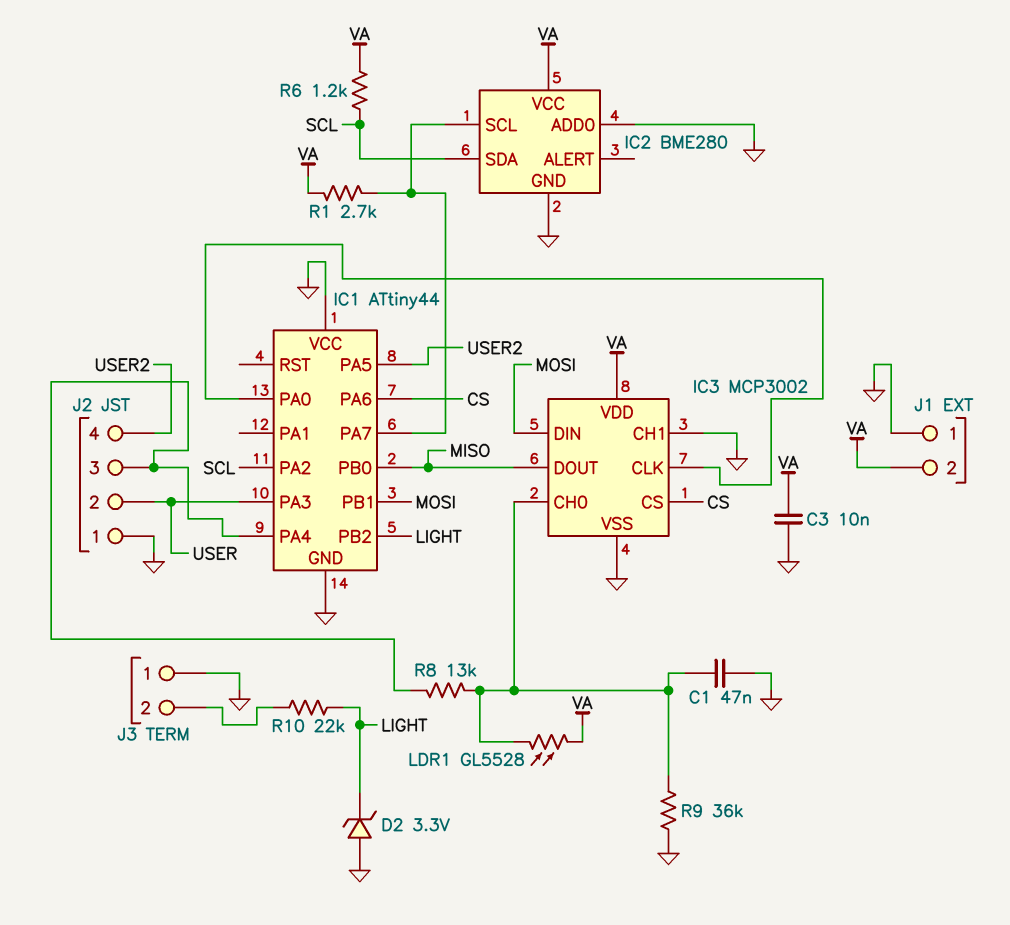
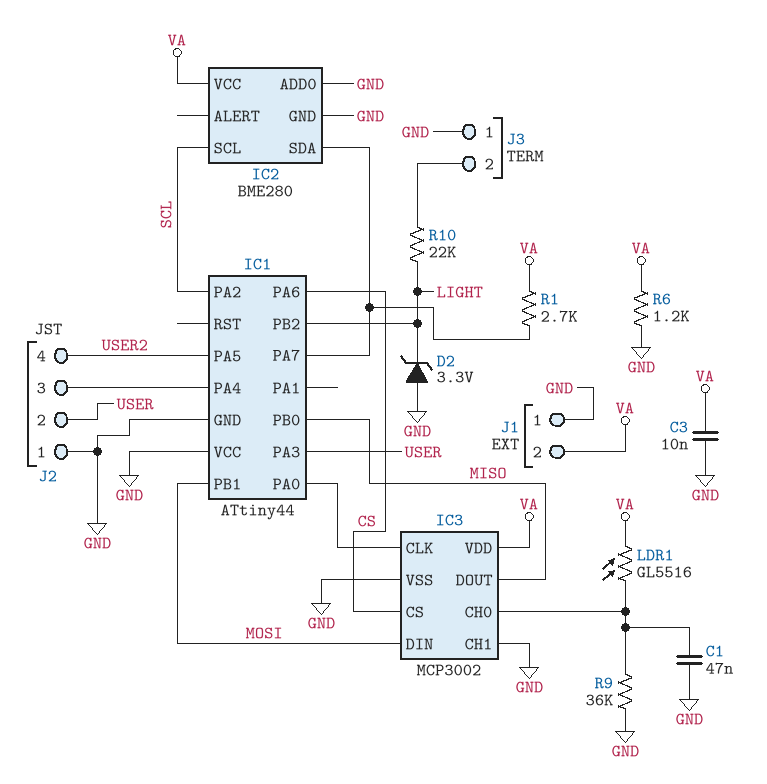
IC2 pin SCL: IC1/PA7 -> SCL
IC2 pin SDA: SCL -> IC1/PA7
LDR1: GL5528 (IC3/CH0, VA) -> GL5516 (IC3/CH0, VA)
R6: 1.2k (SCL, VA) -> 1.2k (GND, VA)
R8: 13k (IC1/PA4, IC3/CH0) -> none

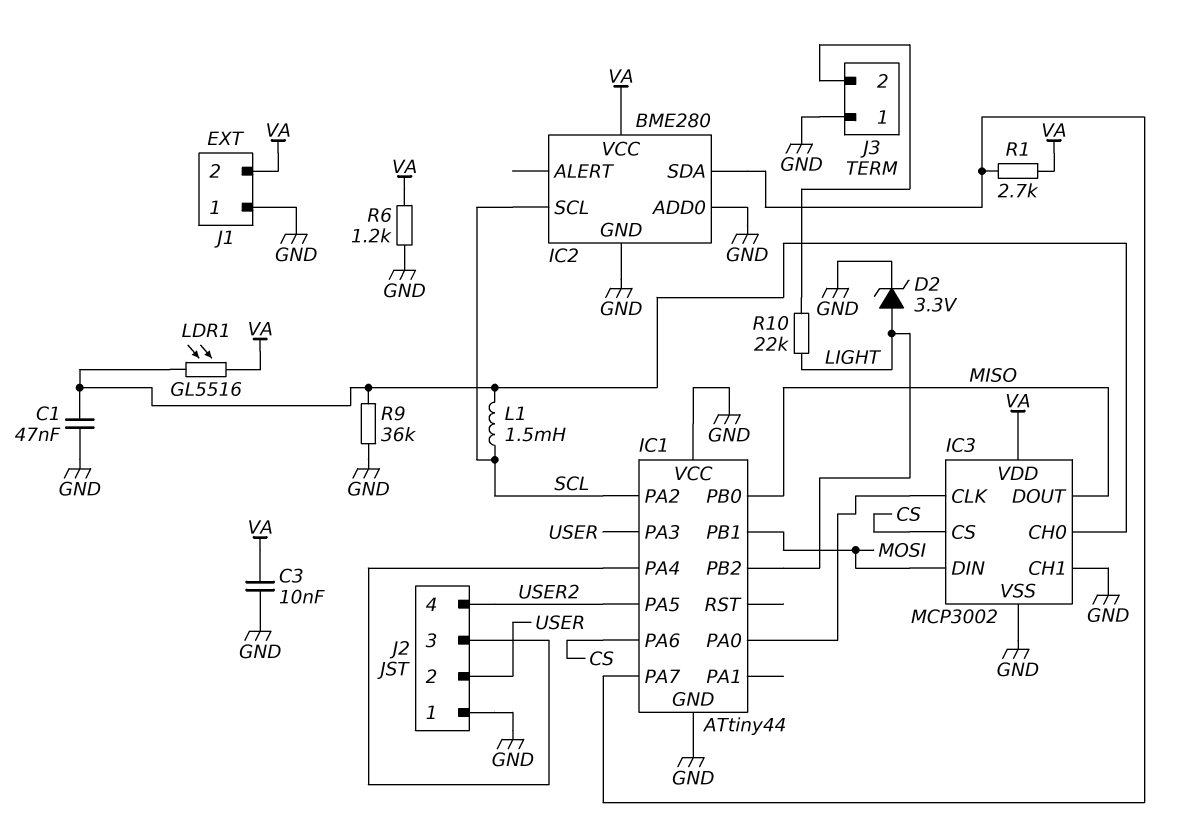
D2: zener 3.3V (A GND, K LIGHT) -> zener 3.3V (A LIGHT, K GND)
L1: none -> 1.5mH (IC3/CH0, SCL)

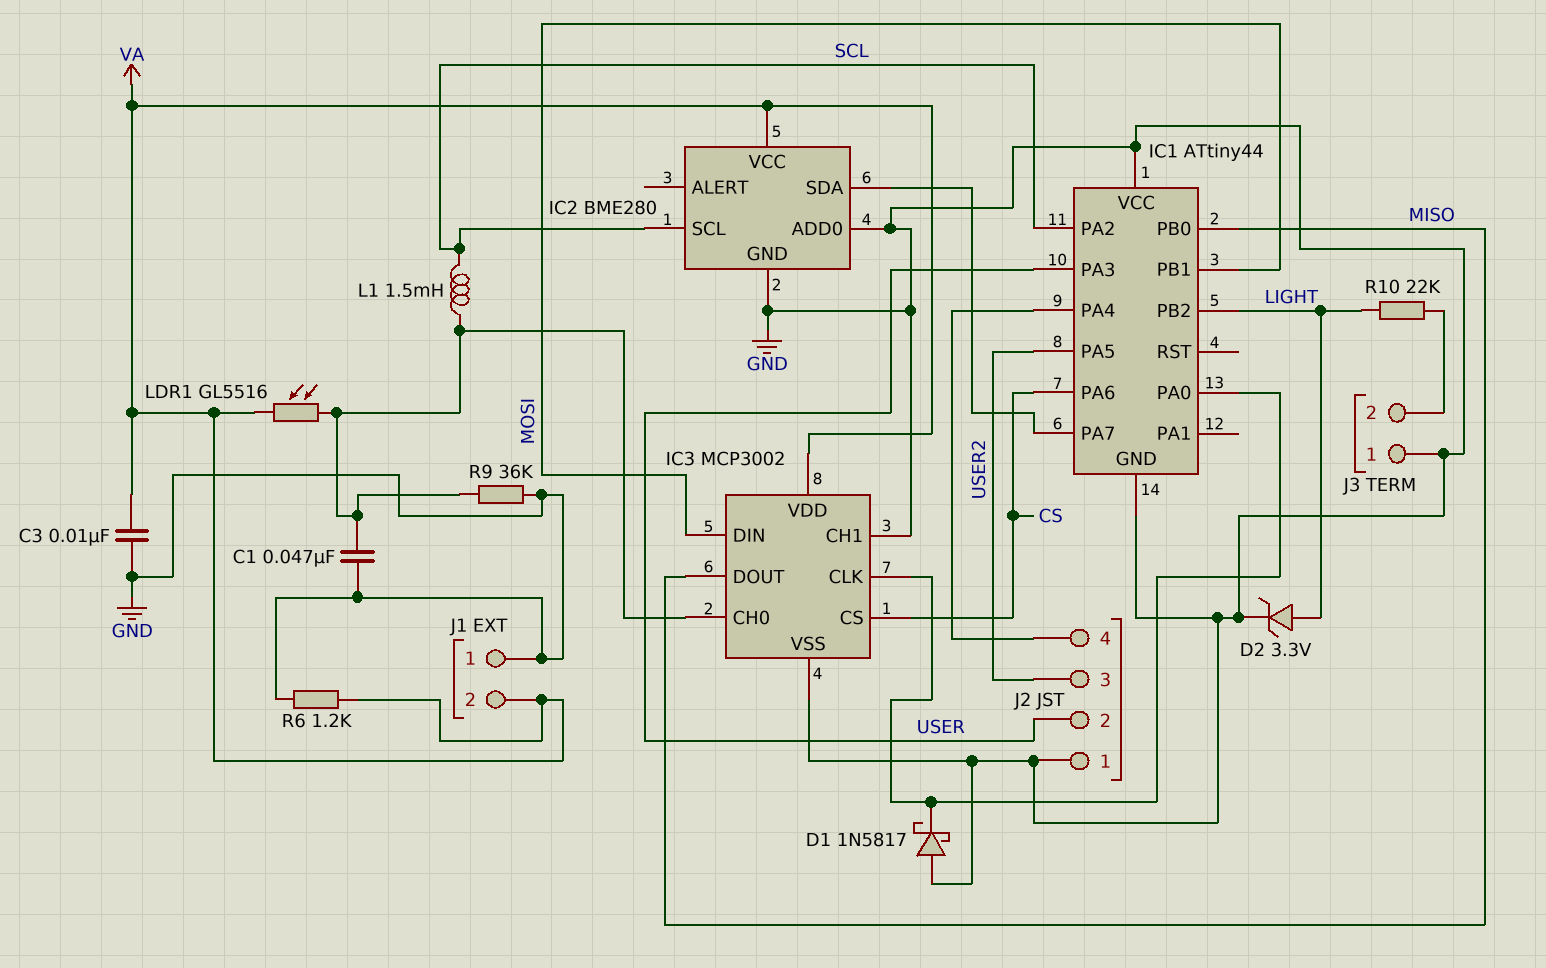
D1: none -> schottky 1N5817 (A GND, K IC1/PA0)
J2 pin 3: IC1/PA4 -> USER2
J2 pin 4: USER2 -> IC1/PA4
R1: 2.7k (IC1/PA7, VA) -> none

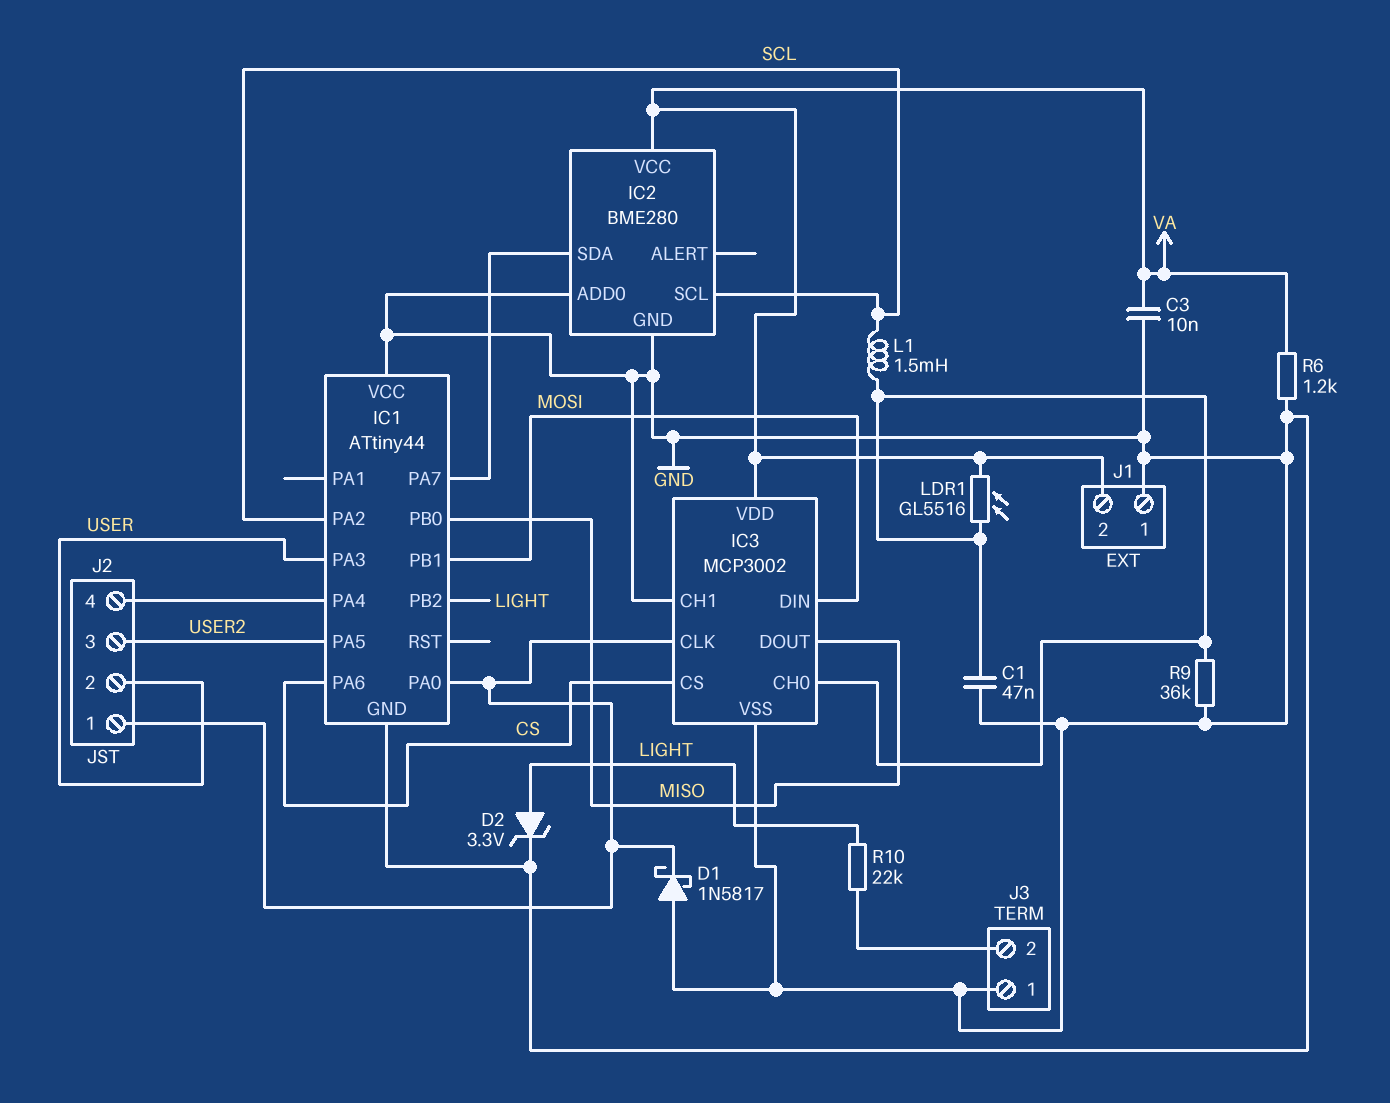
J2 pin 1: GND -> IC1/PA0

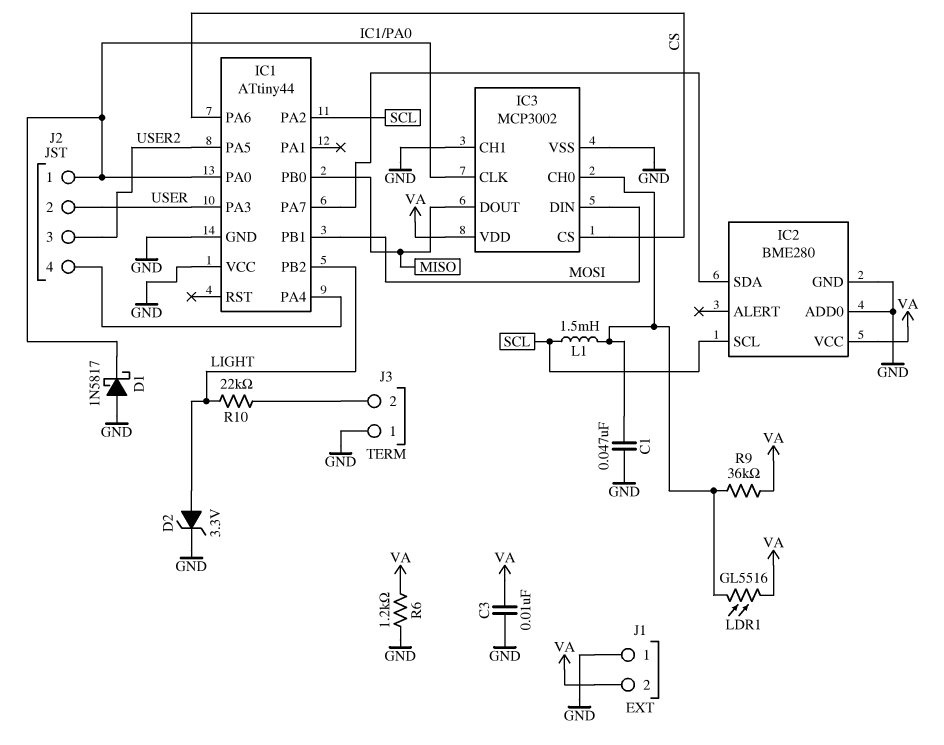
R9: 36k (GND, IC3/CH0) -> 36k (IC3/CH0, VA)

